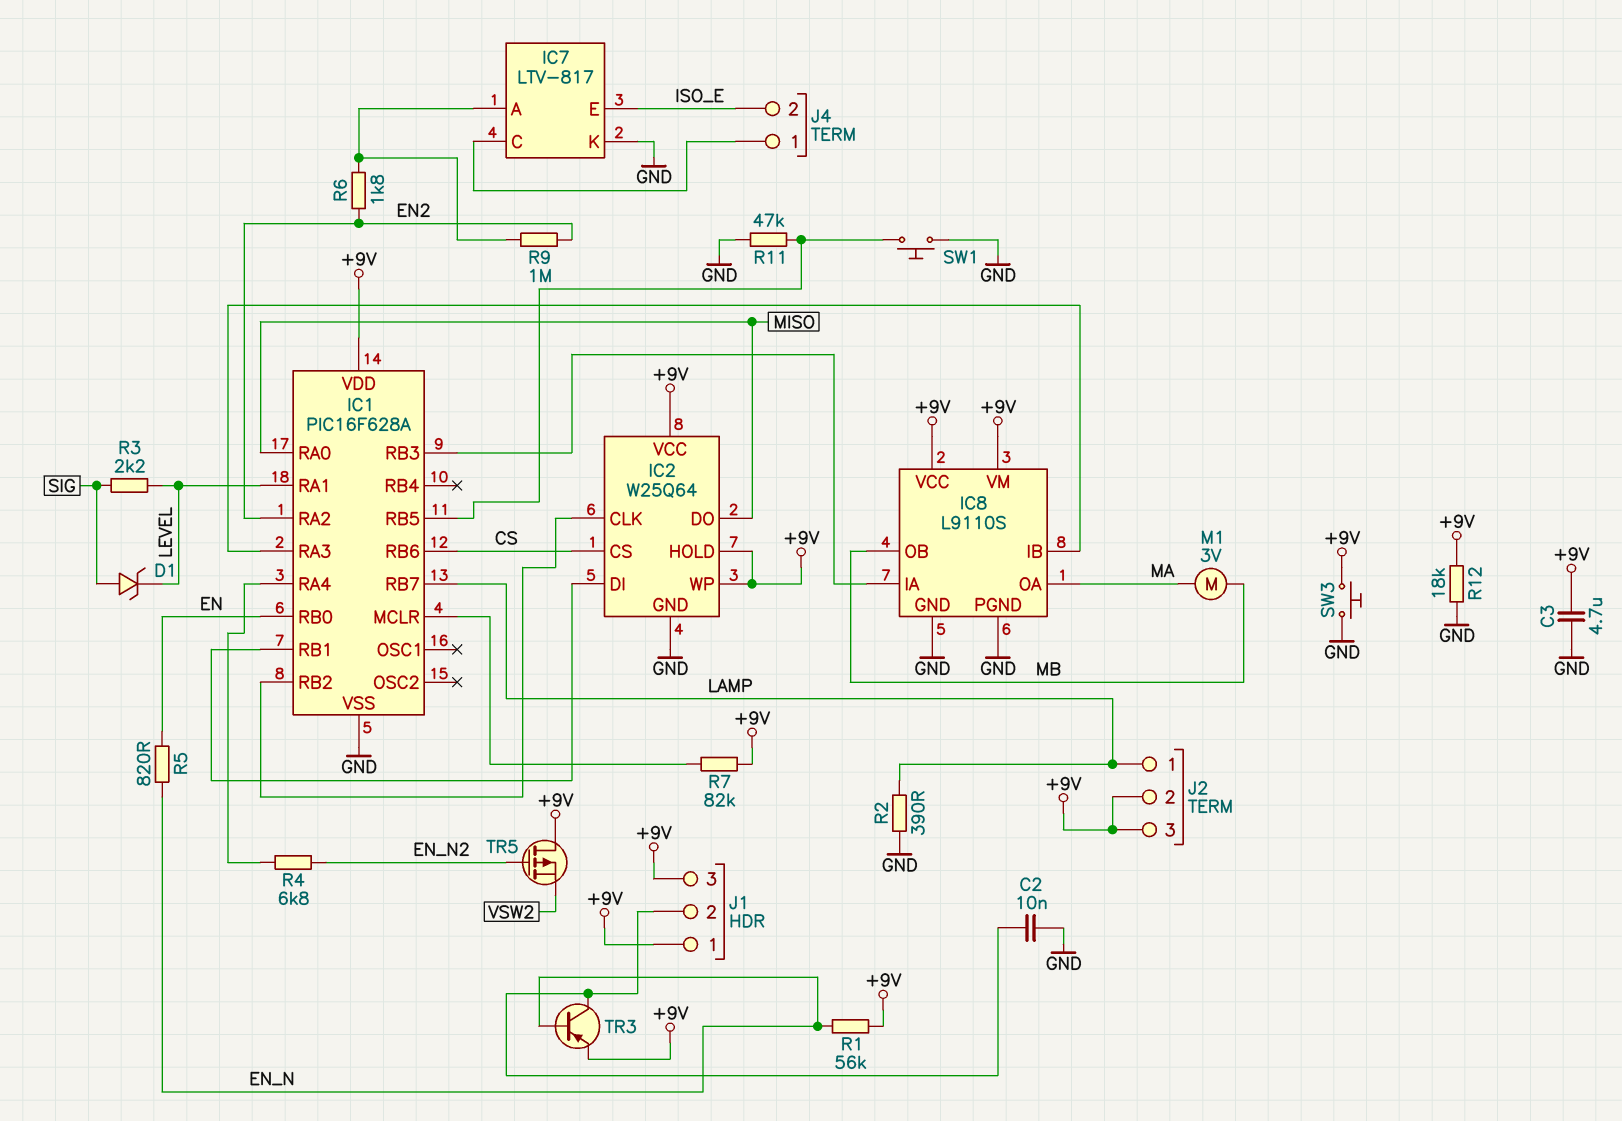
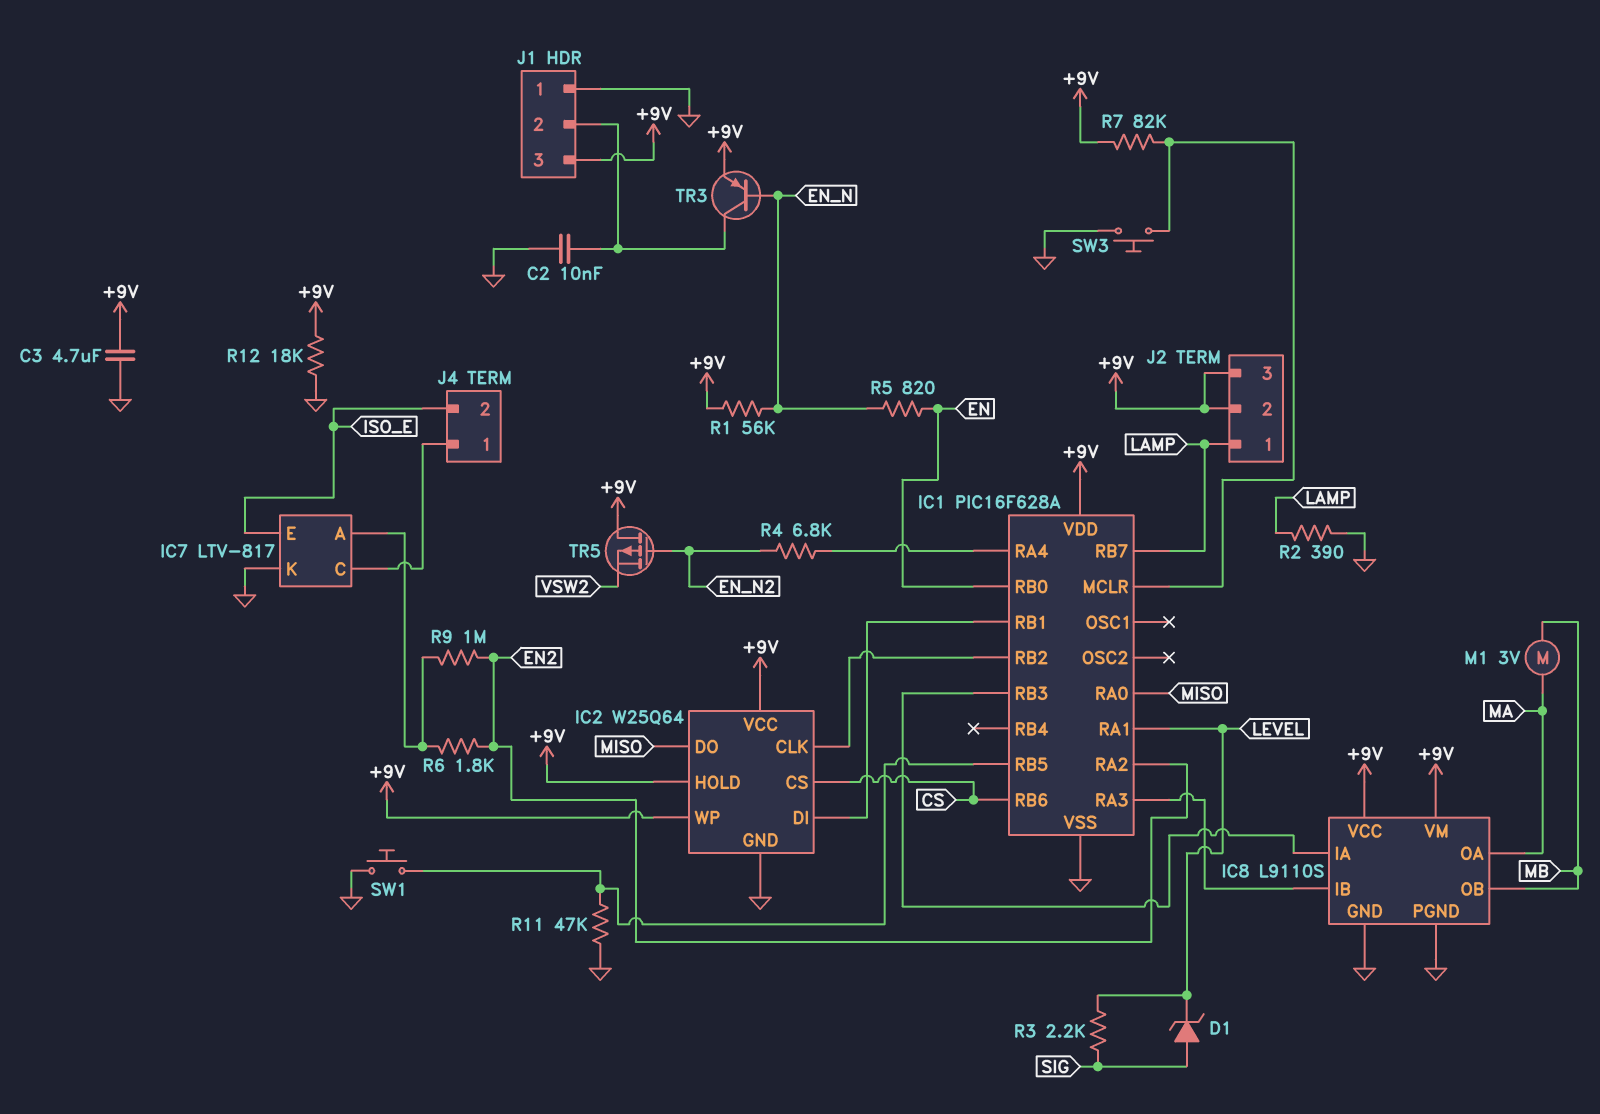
J1 pin 1: +9V -> GND
SW3: button (+9V, GND) -> button (GND, IC1/MCLR)

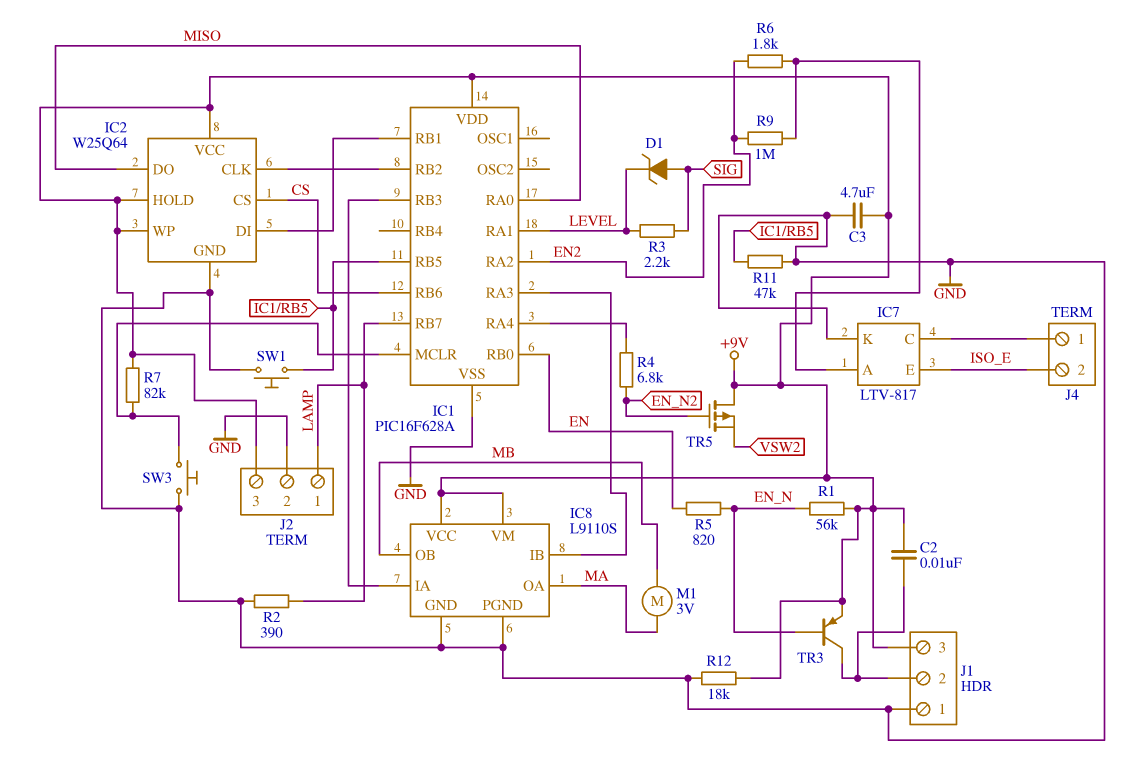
C2: 10nF (GND, J1/2) -> 10nF (+9V, J1/2)
J2 pin 2: +9V -> GND

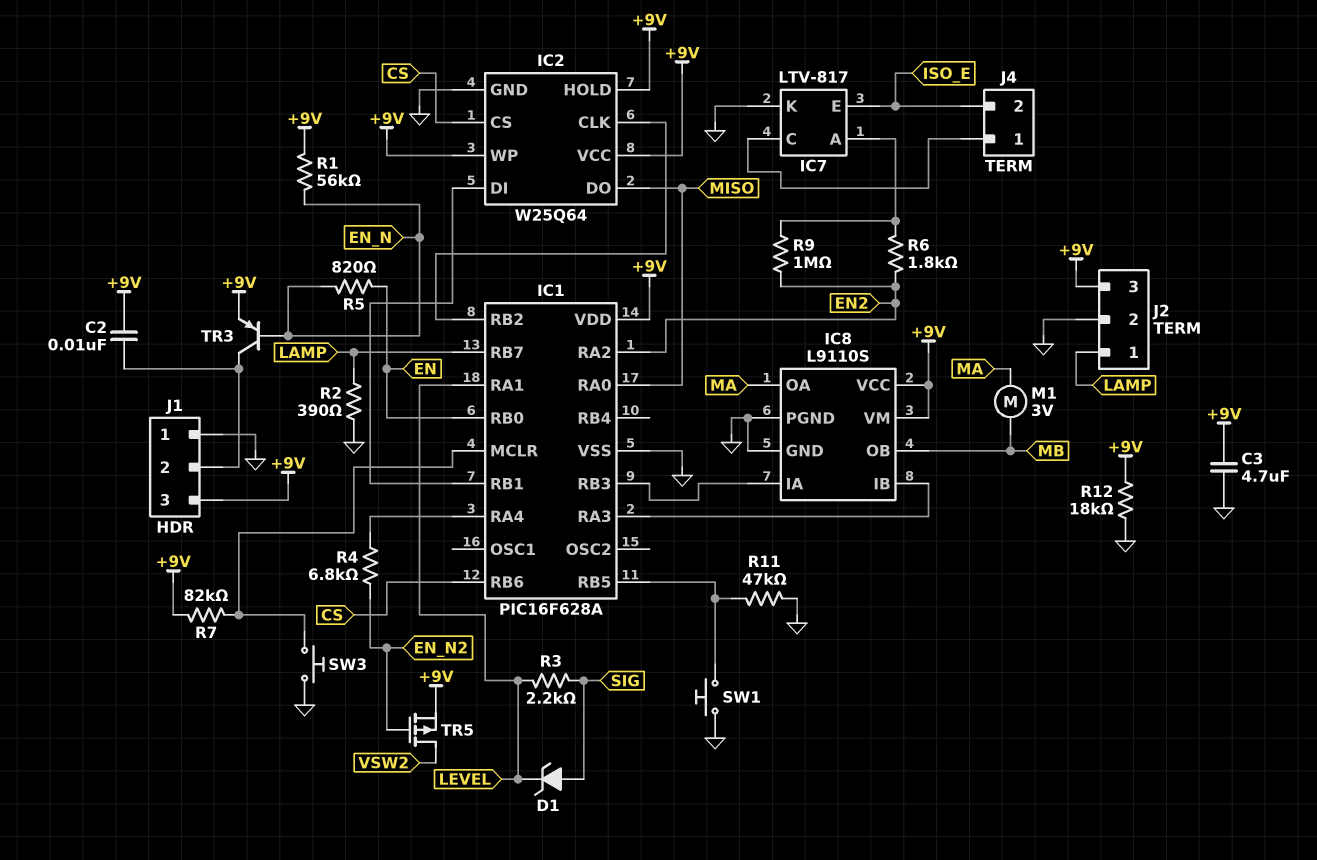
TR5: PMOS (G EN_N2, D +9V, S VSW2) -> PMOS (G EN_N2, D VSW2, S +9V)

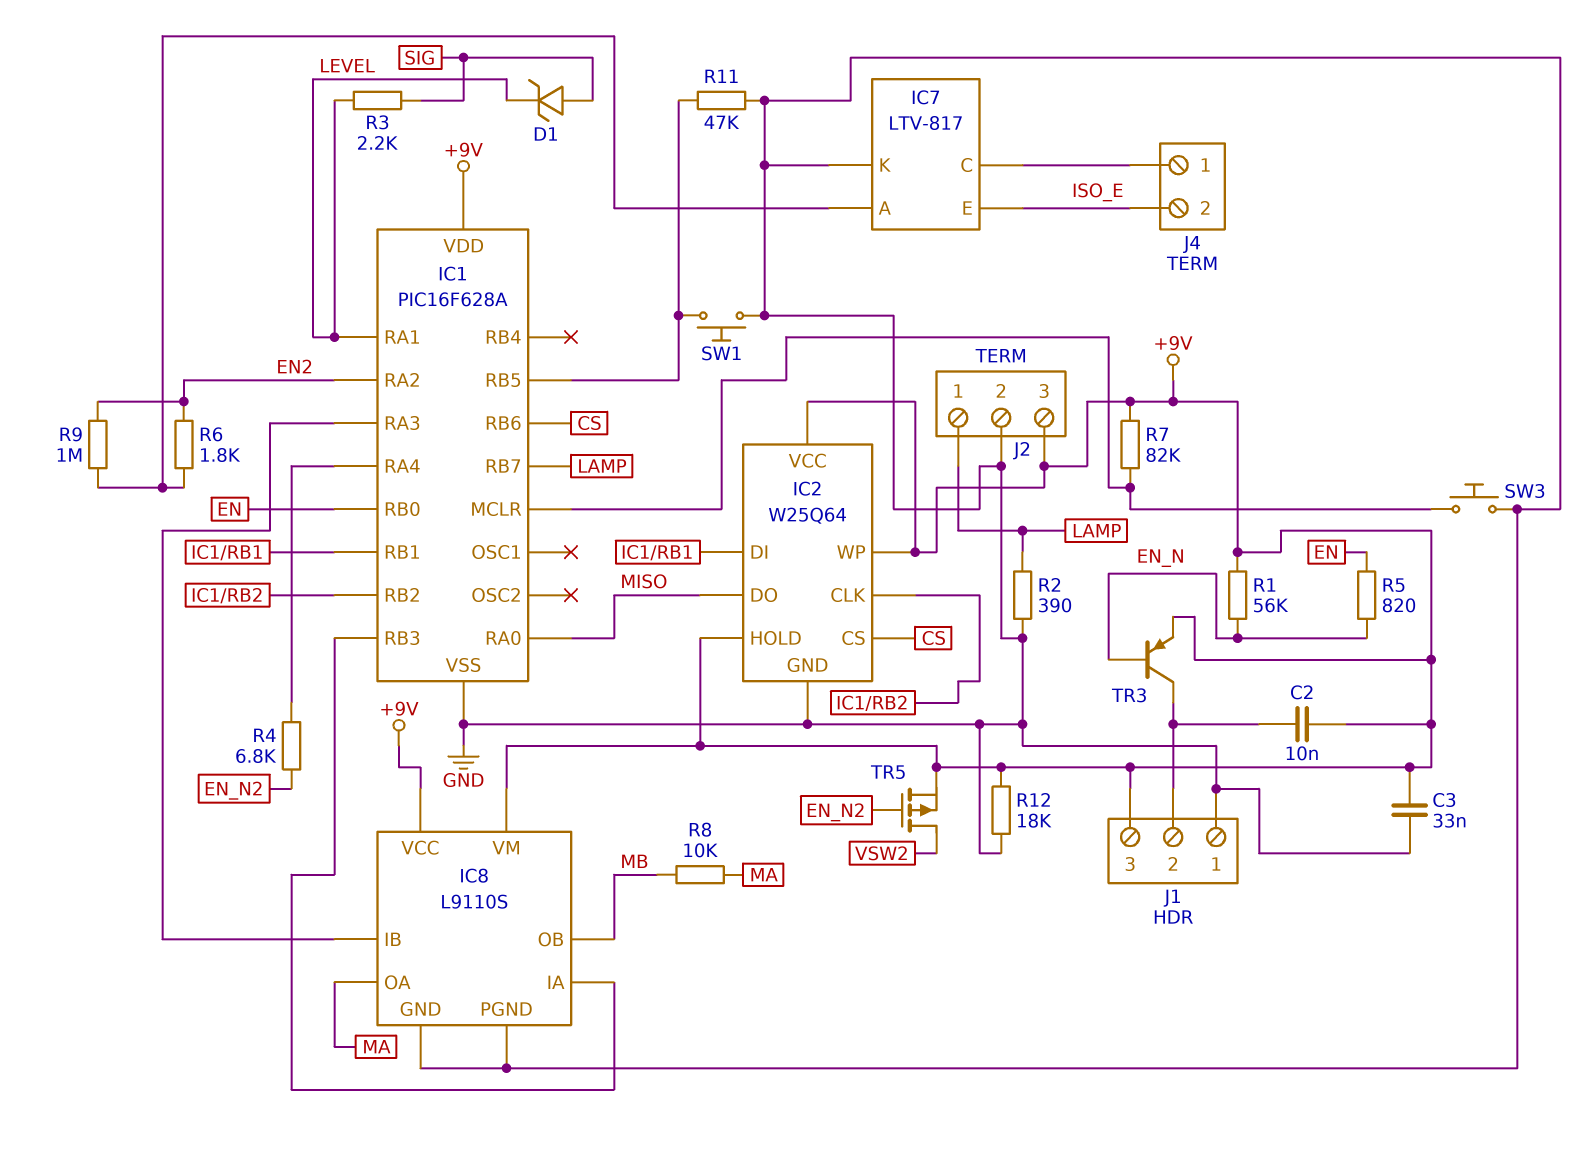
C3: 4.7uF (+9V, GND) -> 33nF (+9V, GND)
M1: motor 3V (MA, MB) -> none
R8: none -> 10k (MA, MB)

